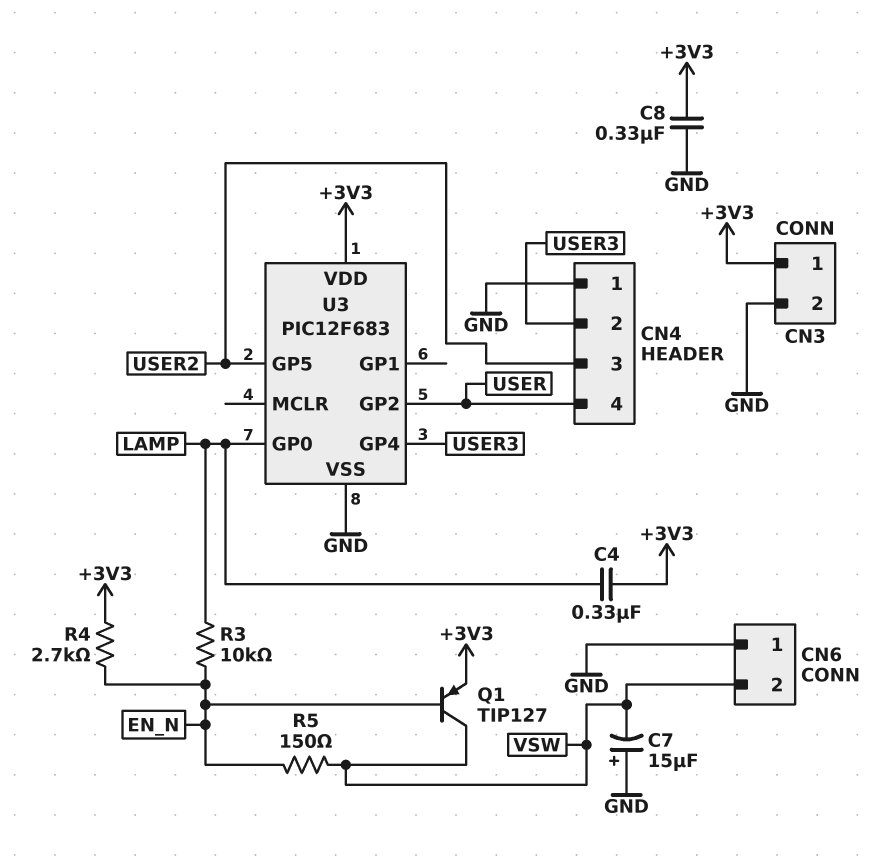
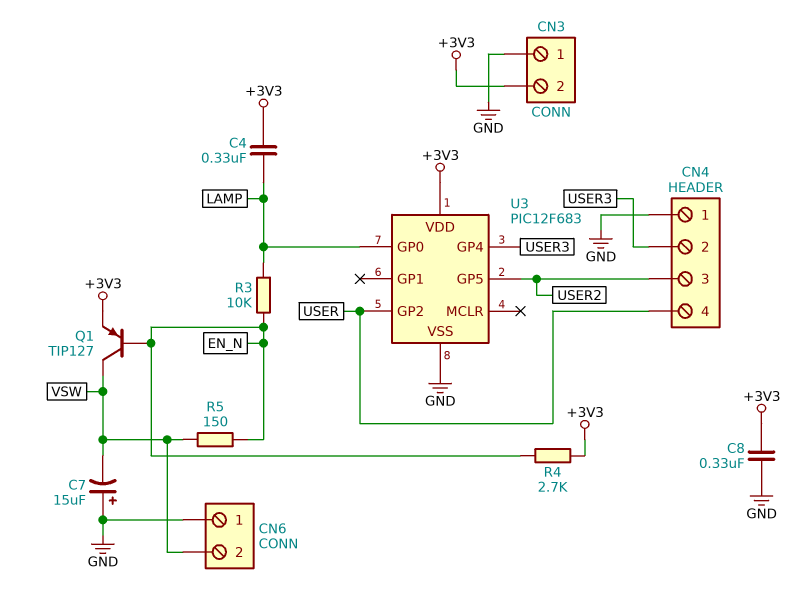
CN3 pin 1: +3V3 -> GND
CN3 pin 2: GND -> +3V3

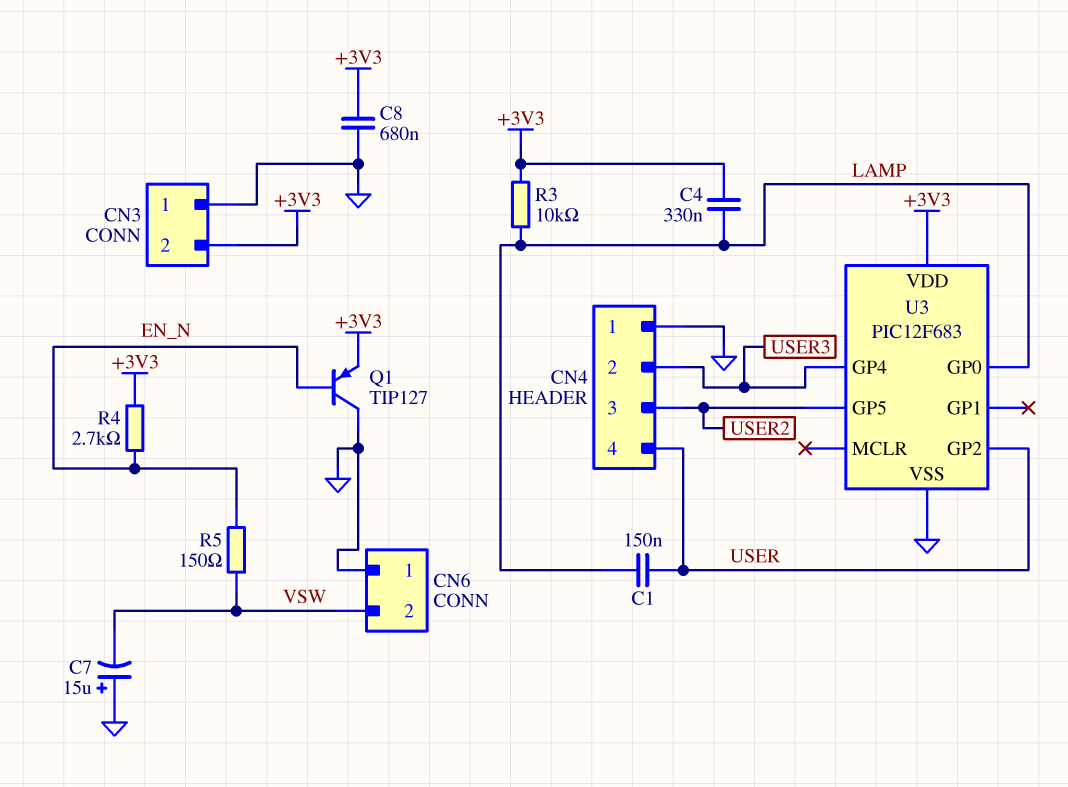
C1: none -> 150nF (LAMP, USER)
C8: 330nF (+3V3, GND) -> 680nF (+3V3, GND)
Q1: PNP TIP127 (B EN_N, C VSW, E +3V3) -> PNP TIP127 (B EN_N, C GND, E +3V3)
R3: 10k (EN_N, LAMP) -> 10k (+3V3, LAMP)

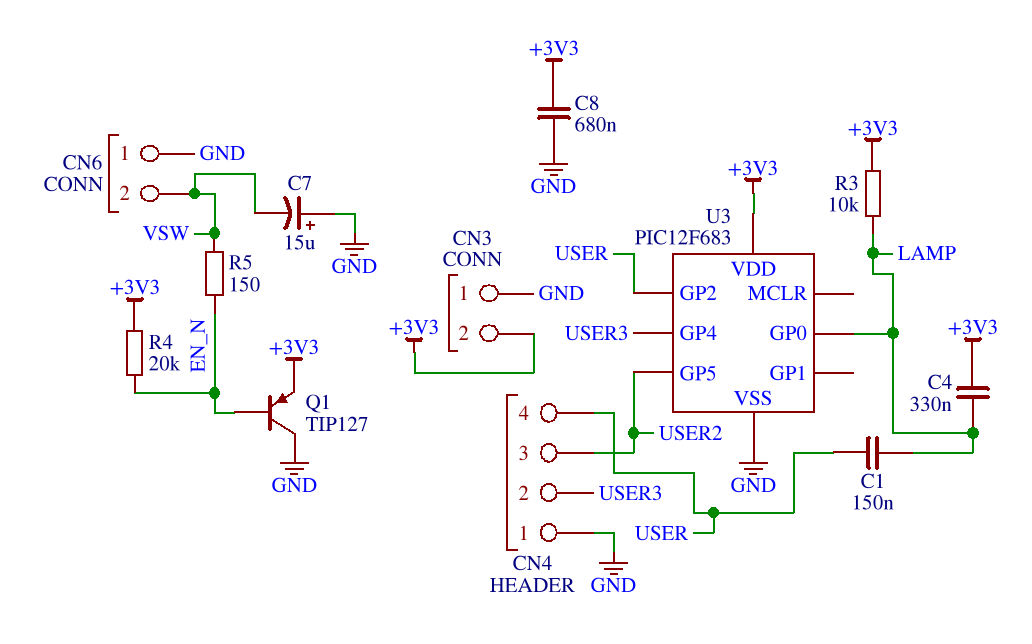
R4: 2.7k (+3V3, EN_N) -> 20k (+3V3, EN_N)

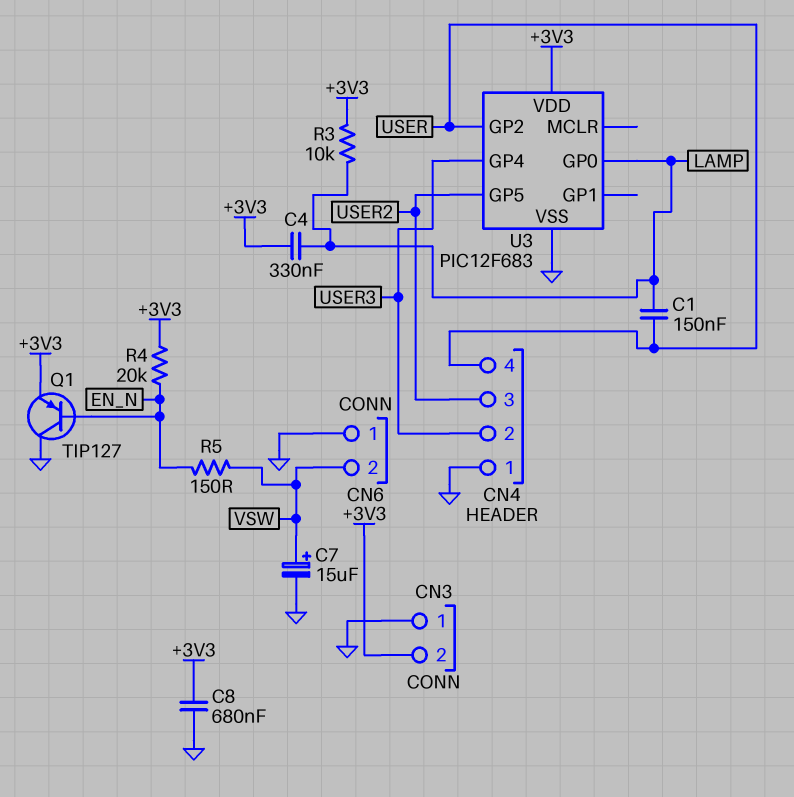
C7: 15uF (plus GND, minus VSW) -> 15uF (plus VSW, minus GND)

